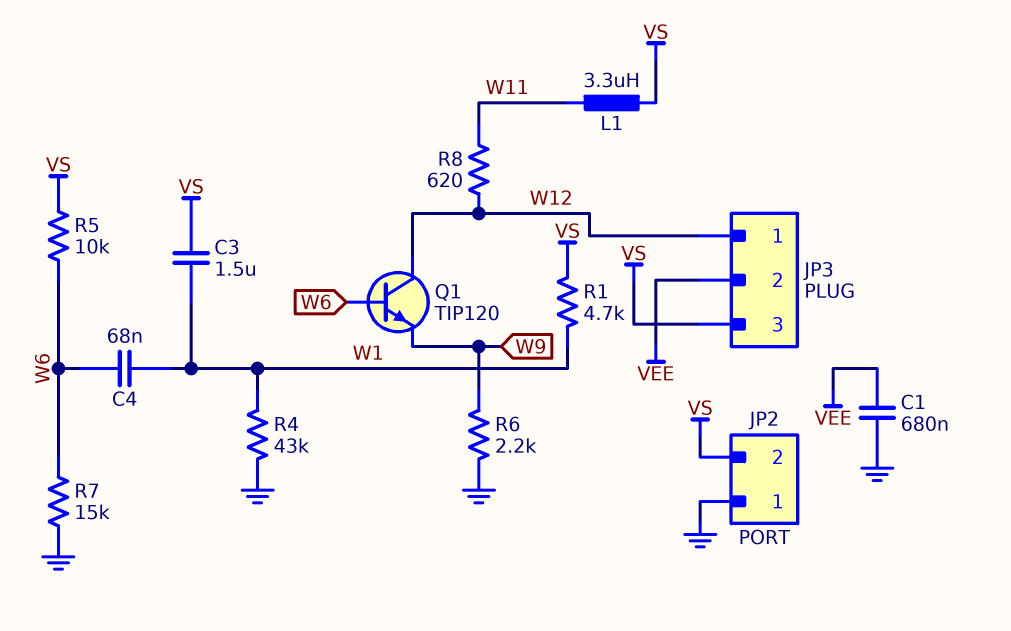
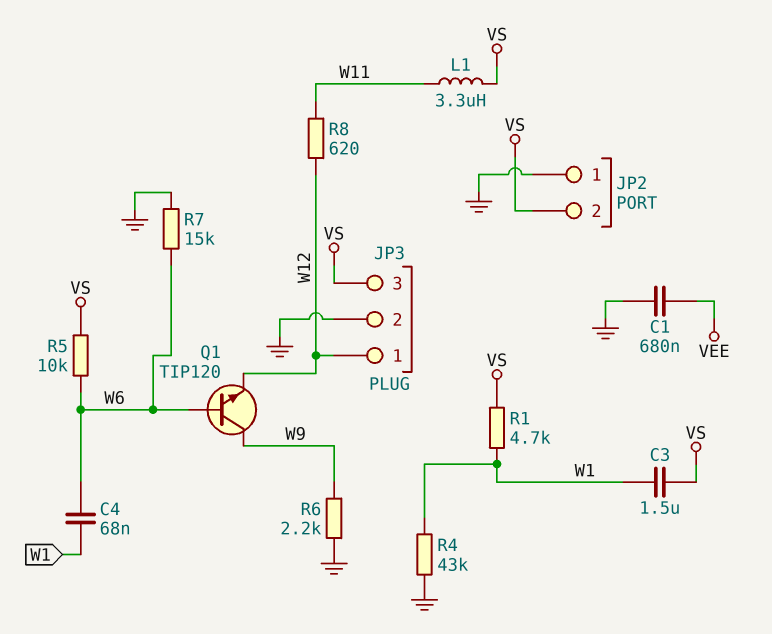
JP3 pin 2: VEE -> GND
Q1: NPN TIP120 (B W6, C W12, E W9) -> NPN TIP120 (B W6, C W9, E W12)

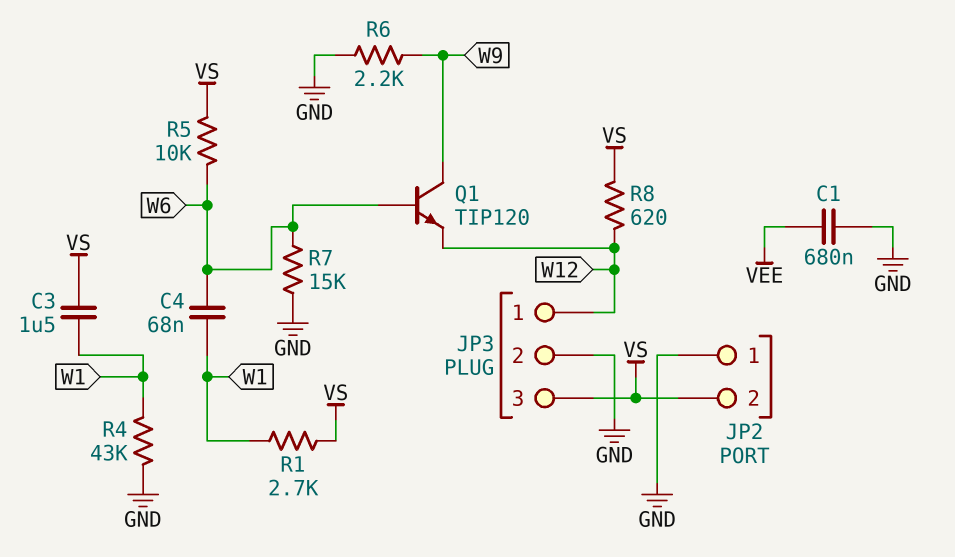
L1: 3.3uH (VS, W11) -> none
R1: 4.7k (VS, W1) -> 2.7k (VS, W1)
R8: 620 (W11, W12) -> 620 (VS, W12)

